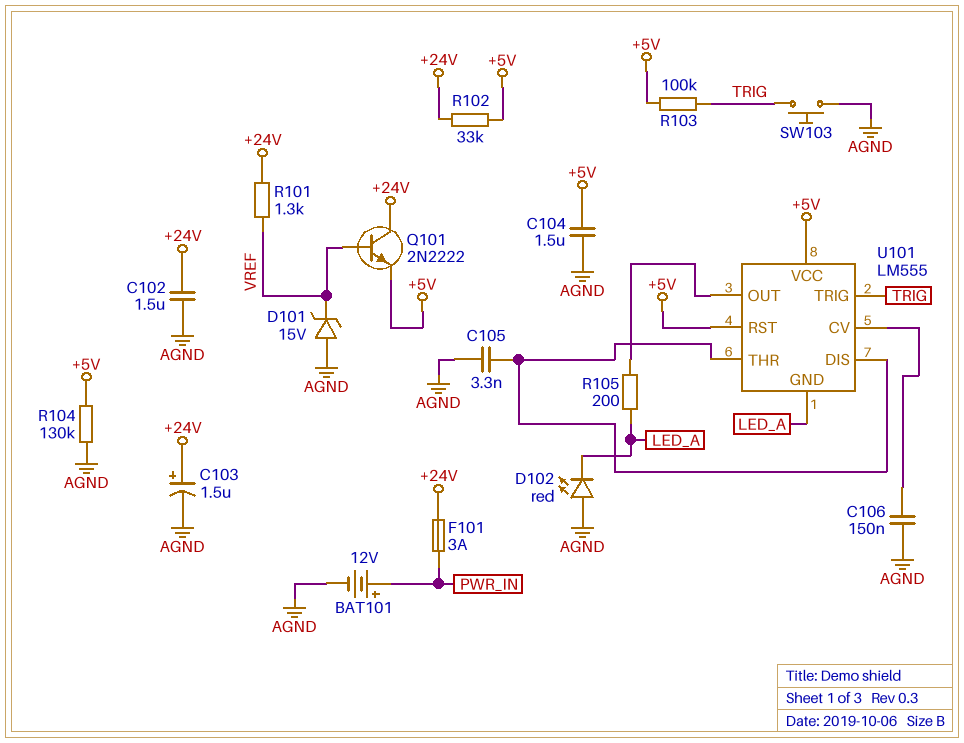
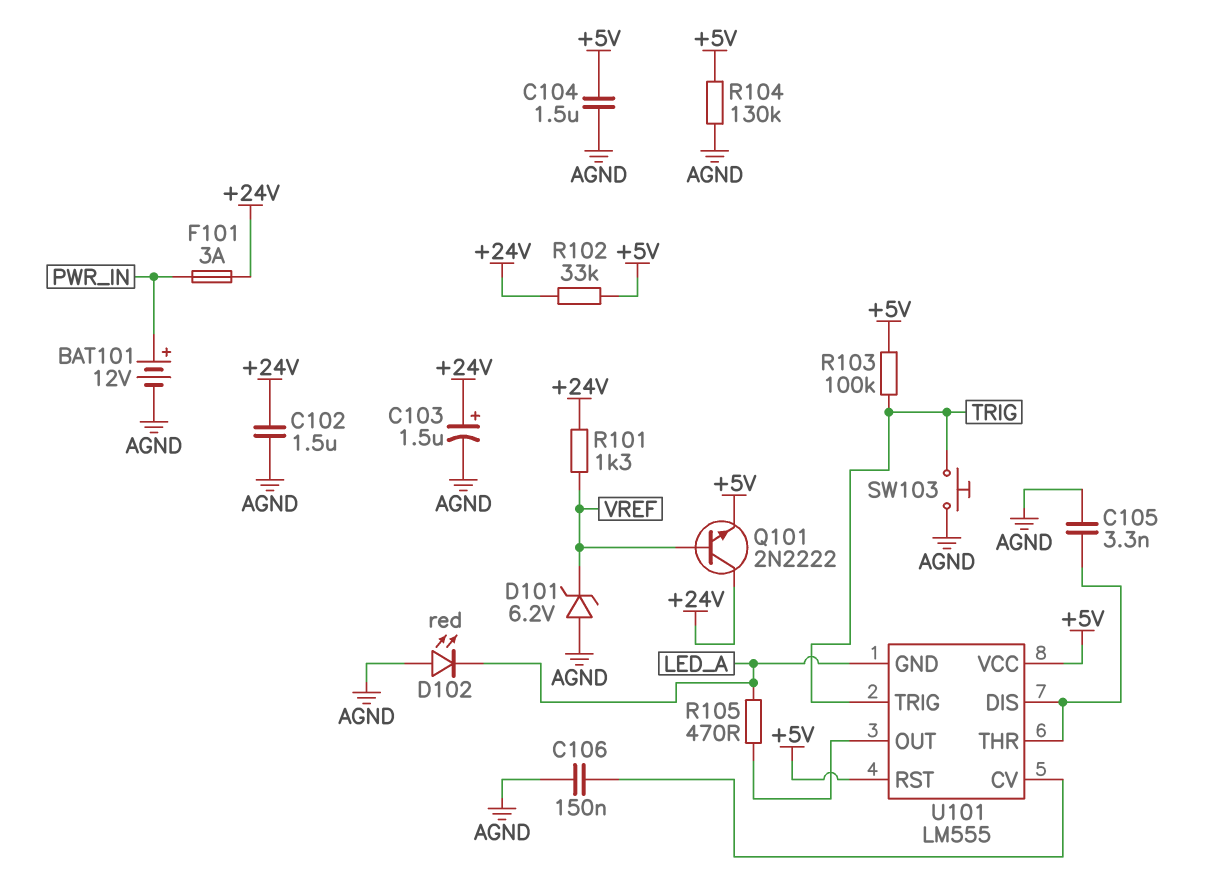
D101: zener 15V (A AGND, K VREF) -> zener 6.2V (A AGND, K VREF)
R105: 200 (LED_A, U101/OUT) -> 470 (LED_A, U101/OUT)

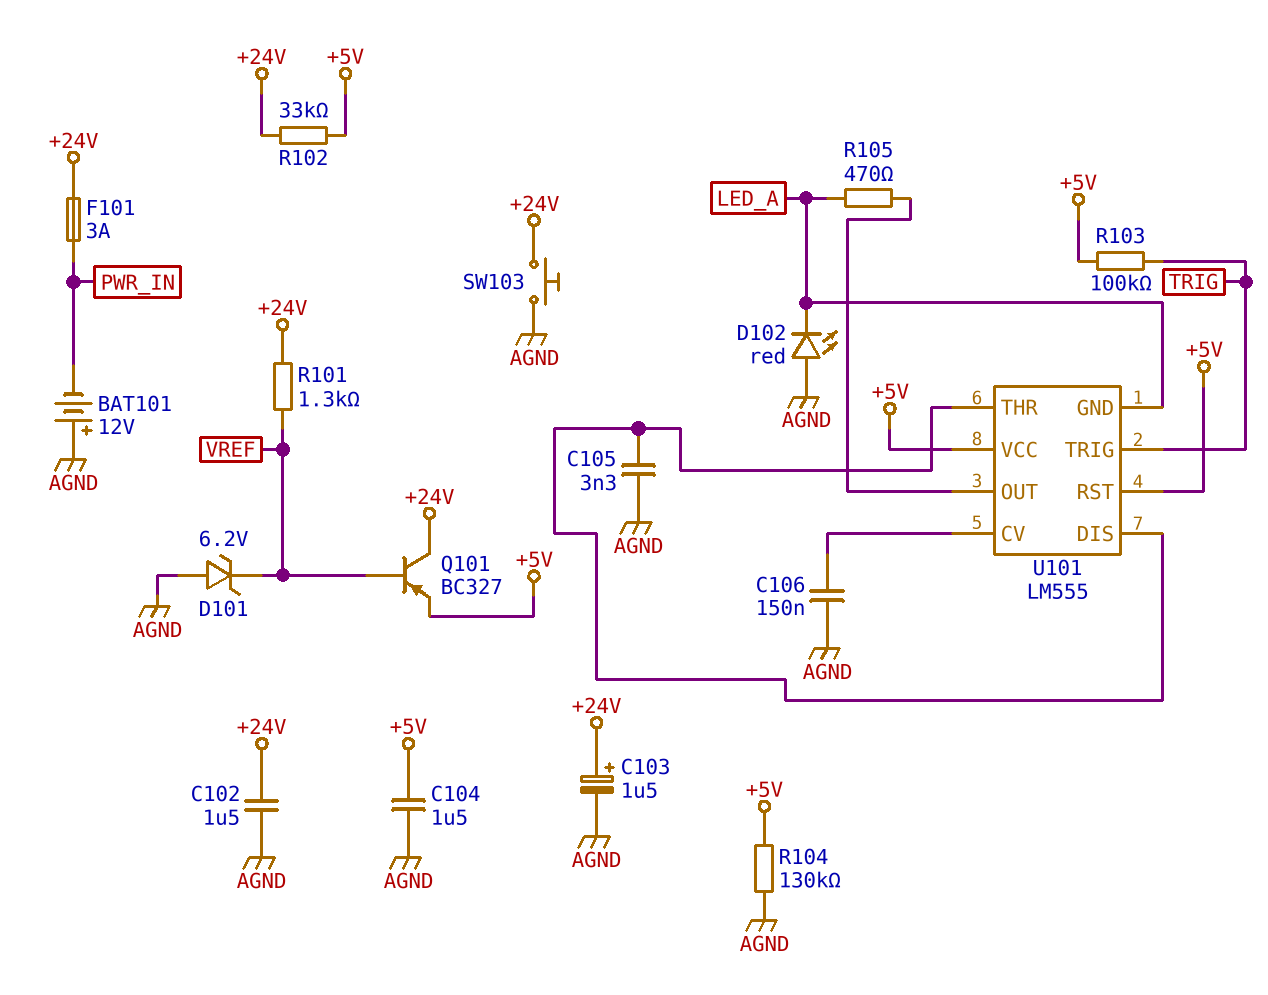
BAT101: 12V (plus PWR_IN, minus AGND) -> 12V (plus AGND, minus PWR_IN)
Q101: NPN 2N2222 (B VREF, C +24V, E +5V) -> PNP BC327 (B VREF, C +24V, E +5V)
SW103: button (AGND, TRIG) -> button (+24V, AGND)

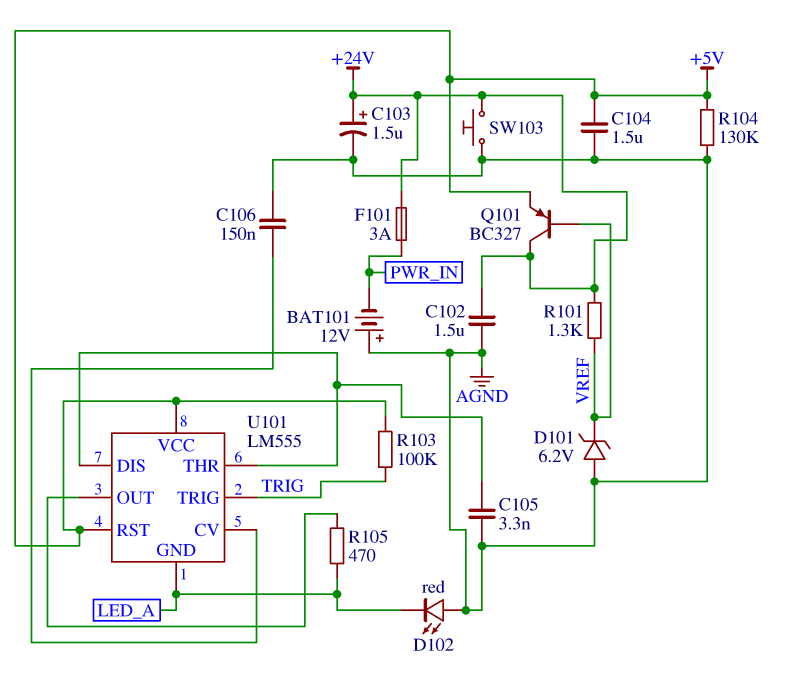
R102: 33k (+5V, +24V) -> none

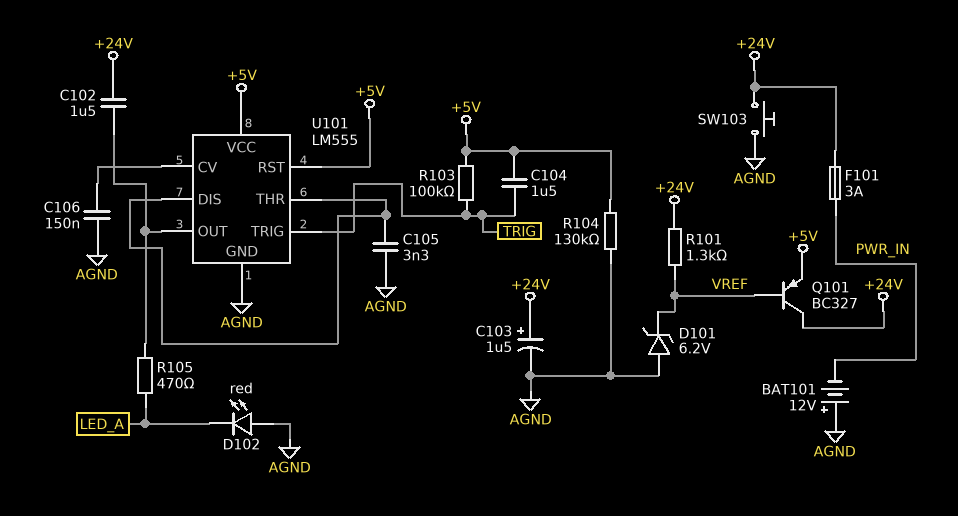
C102: 1.5uF (+24V, AGND) -> 1.5uF (+24V, U101/OUT)
C104: 1.5uF (+5V, AGND) -> 1.5uF (+5V, TRIG)
U101 pin GND: LED_A -> AGND

